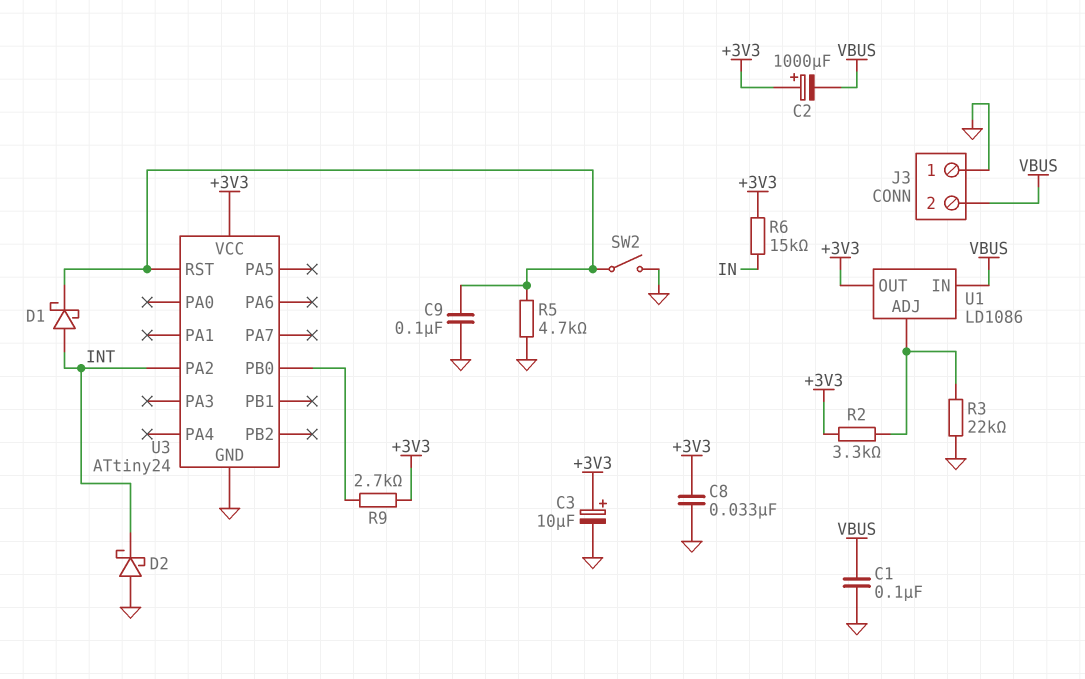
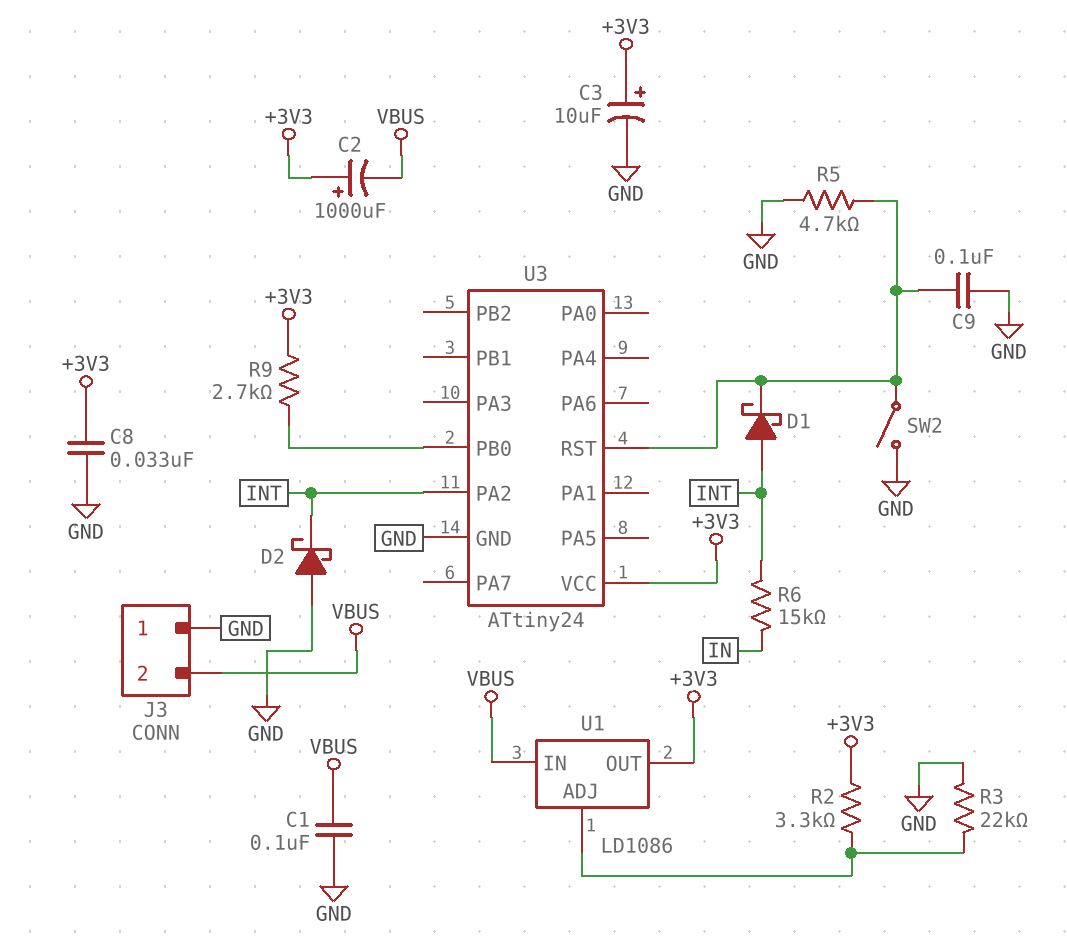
R6: 15k (+3V3, IN) -> 15k (IN, INT)

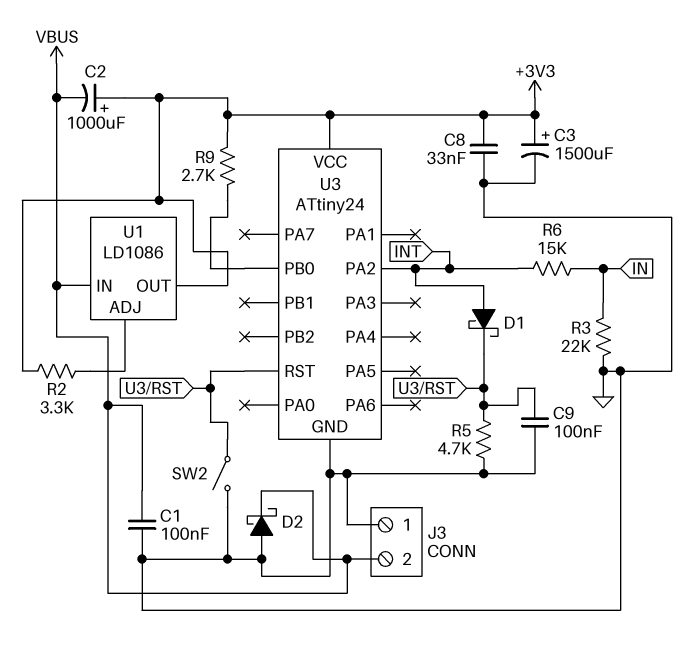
C3: 10uF (plus +3V3, minus GND) -> 1500uF (plus +3V3, minus GND)
D2: schottky (A GND, K INT) -> schottky (A GND, K VBUS)
R3: 22k (GND, U1/ADJ) -> 22k (GND, IN)

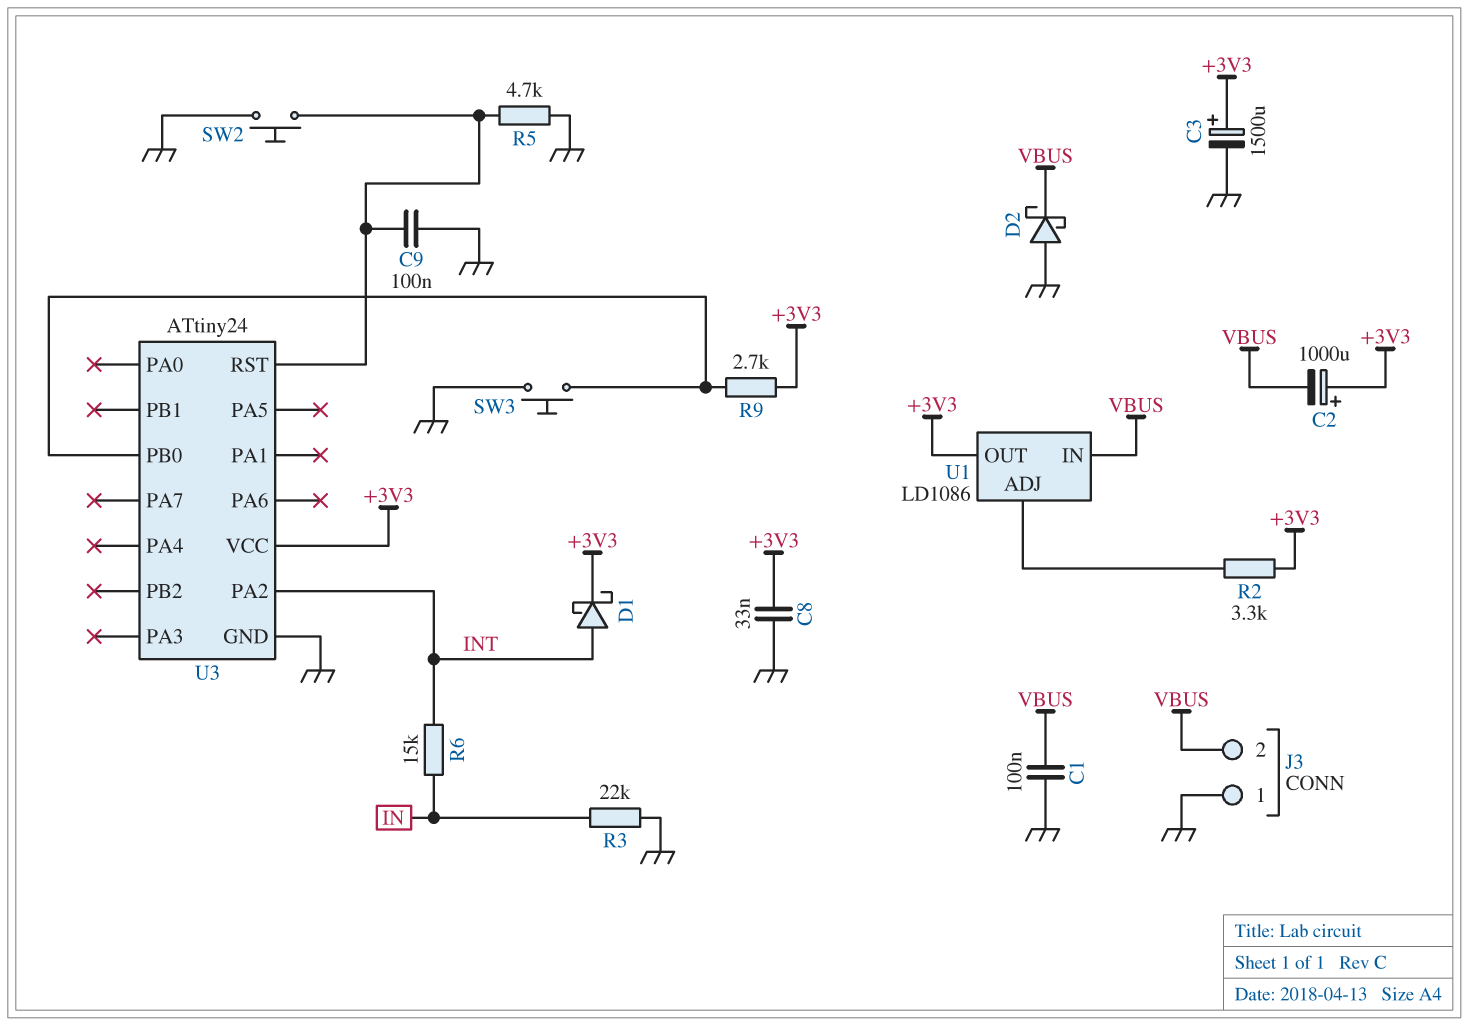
D1: schottky (A INT, K U3/RST) -> schottky (A INT, K +3V3)
SW2: switch (GND, U3/RST) -> button (GND, U3/RST)
SW3: none -> button (GND, U3/PB0)

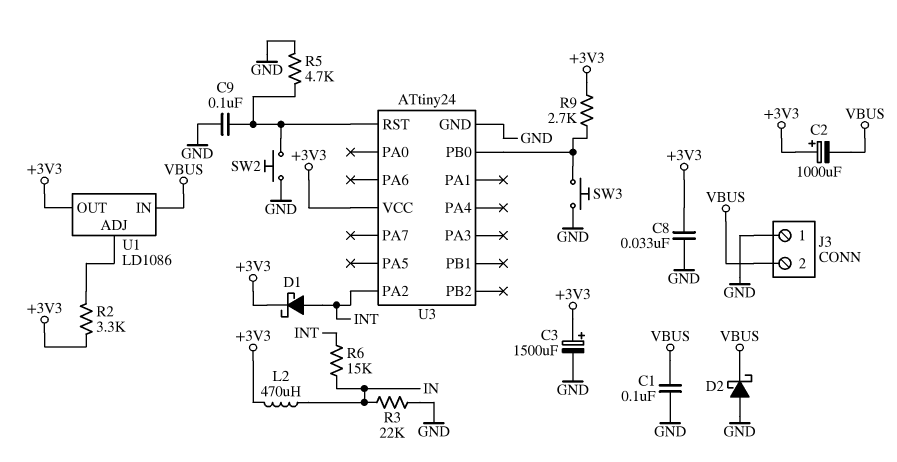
L2: none -> 470uH (+3V3, IN)

